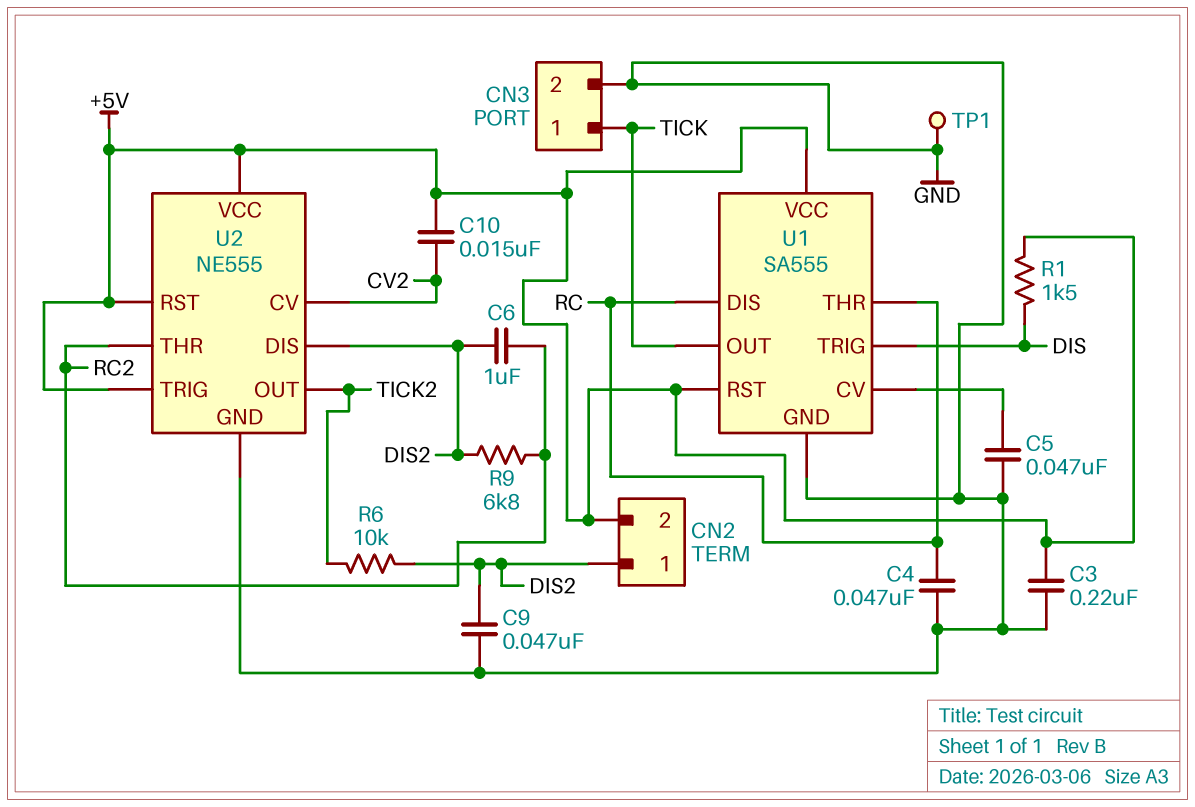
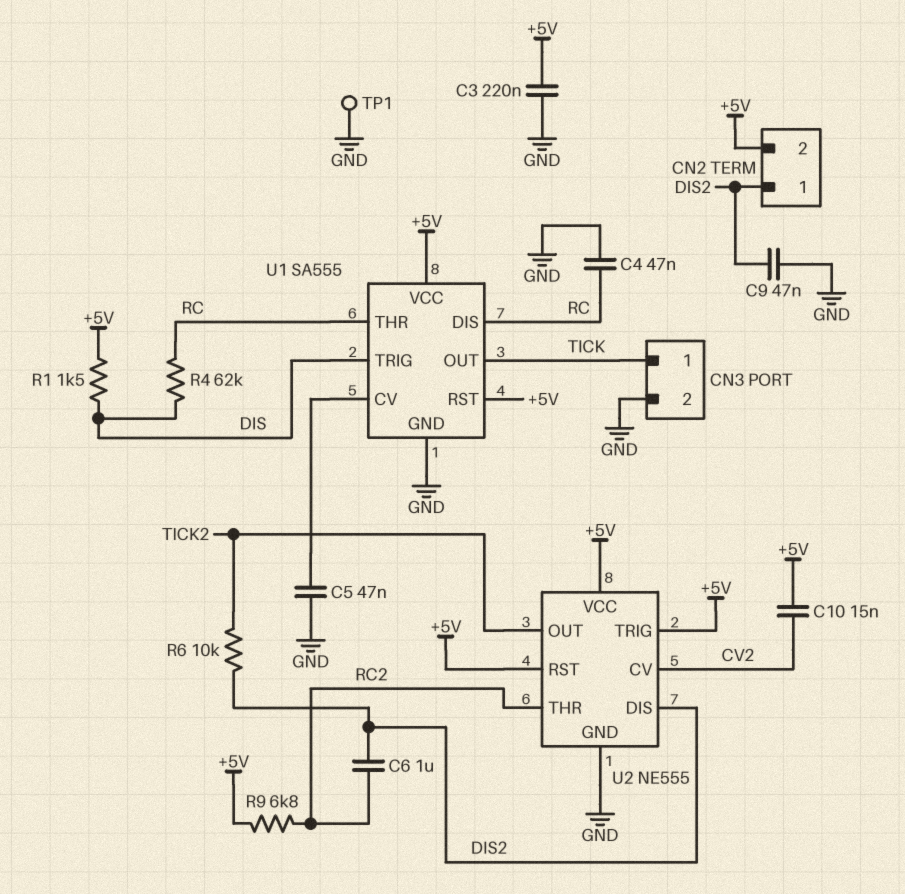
R4: none -> 62k (DIS, RC)
R9: 6.8k (DIS2, RC2) -> 6.8k (+5V, RC2)

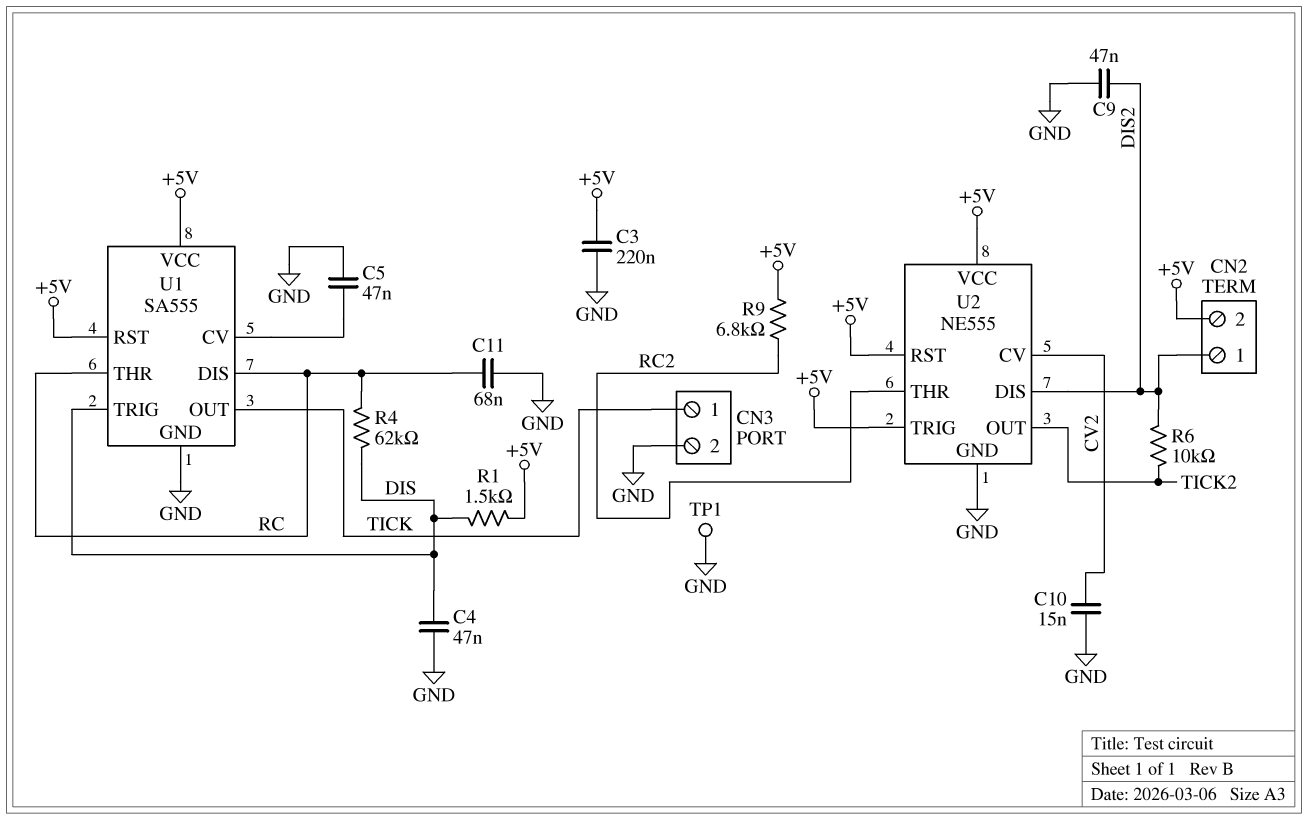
C4: 47nF (GND, RC) -> 47nF (DIS, GND)
C6: 1uF (DIS2, RC2) -> none
C10: 15nF (+5V, CV2) -> 15nF (CV2, GND)
C11: none -> 68nF (GND, RC)

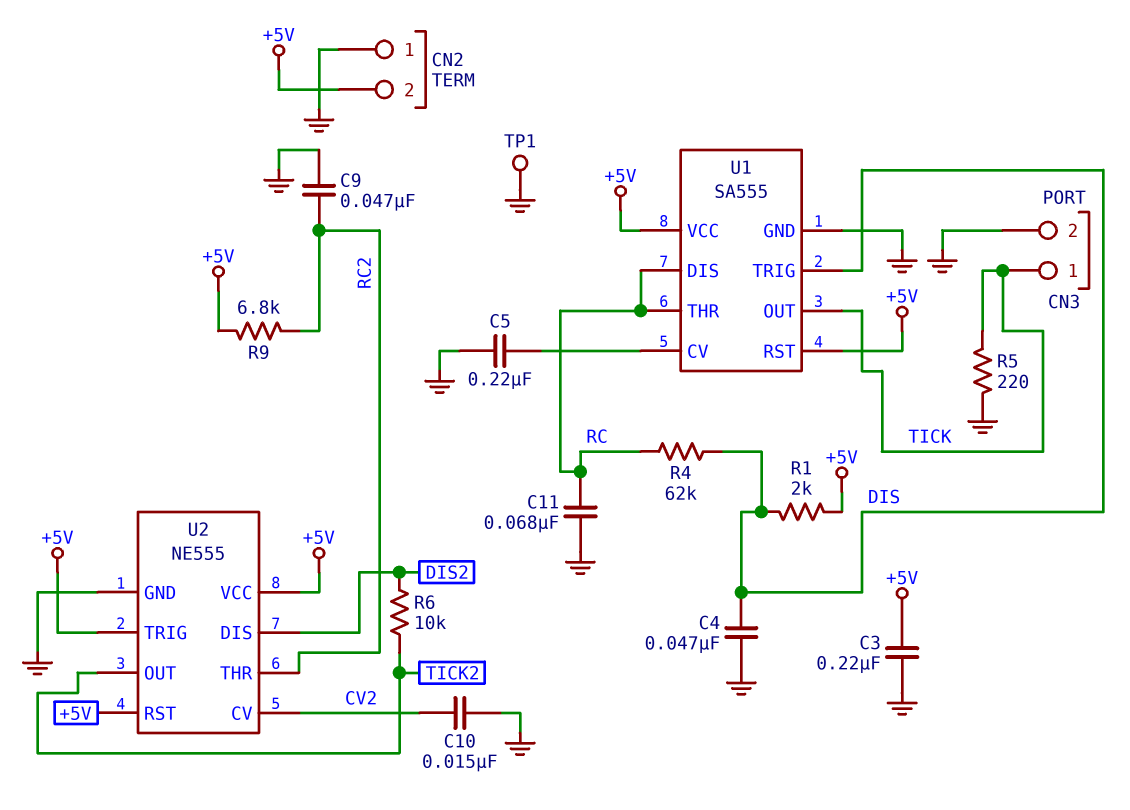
C5: 47nF (GND, U1/CV) -> 220nF (GND, U1/CV)
C9: 47nF (DIS2, GND) -> 47nF (GND, RC2)
CN2 pin 1: DIS2 -> GND
R1: 1.5k (+5V, DIS) -> 2k (+5V, DIS)
R5: none -> 220 (GND, TICK)

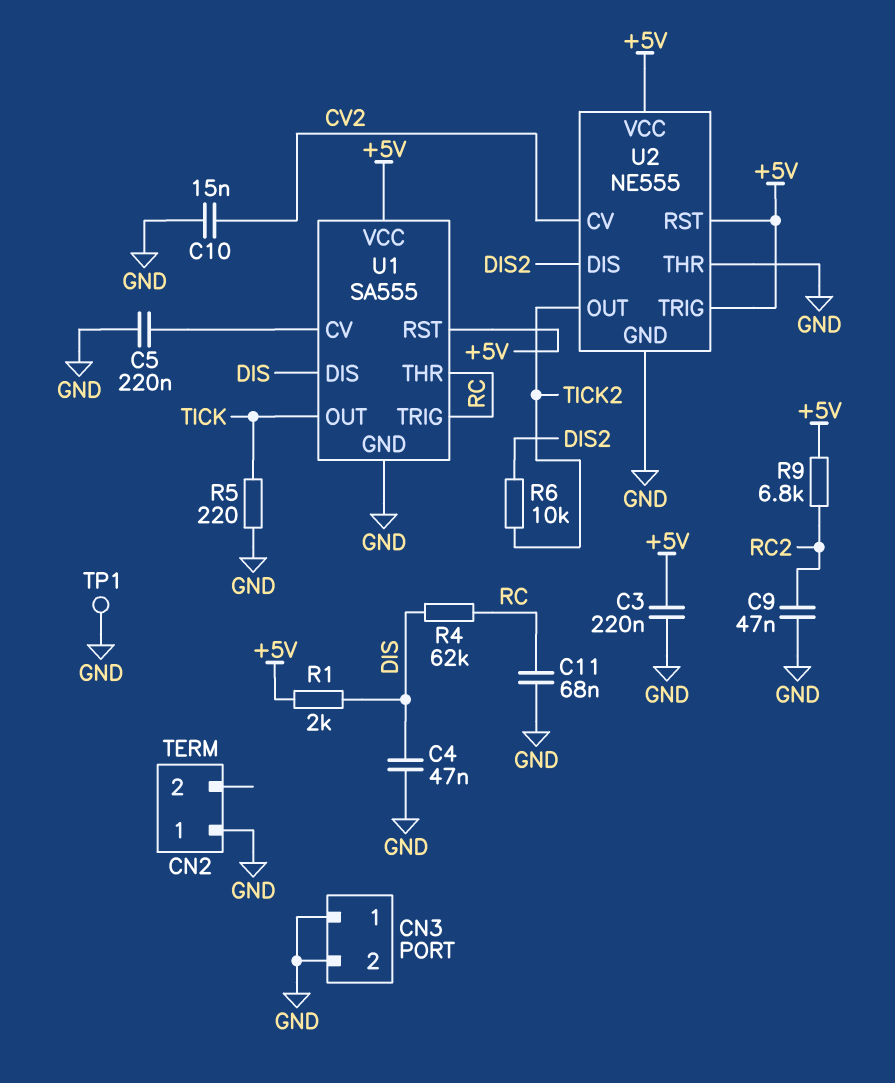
CN2 pin 2: +5V -> none
CN3 pin 1: TICK -> GND
U1 pin DIS: RC -> DIS
U1 pin TRIG: DIS -> RC
U2 pin THR: RC2 -> GND

